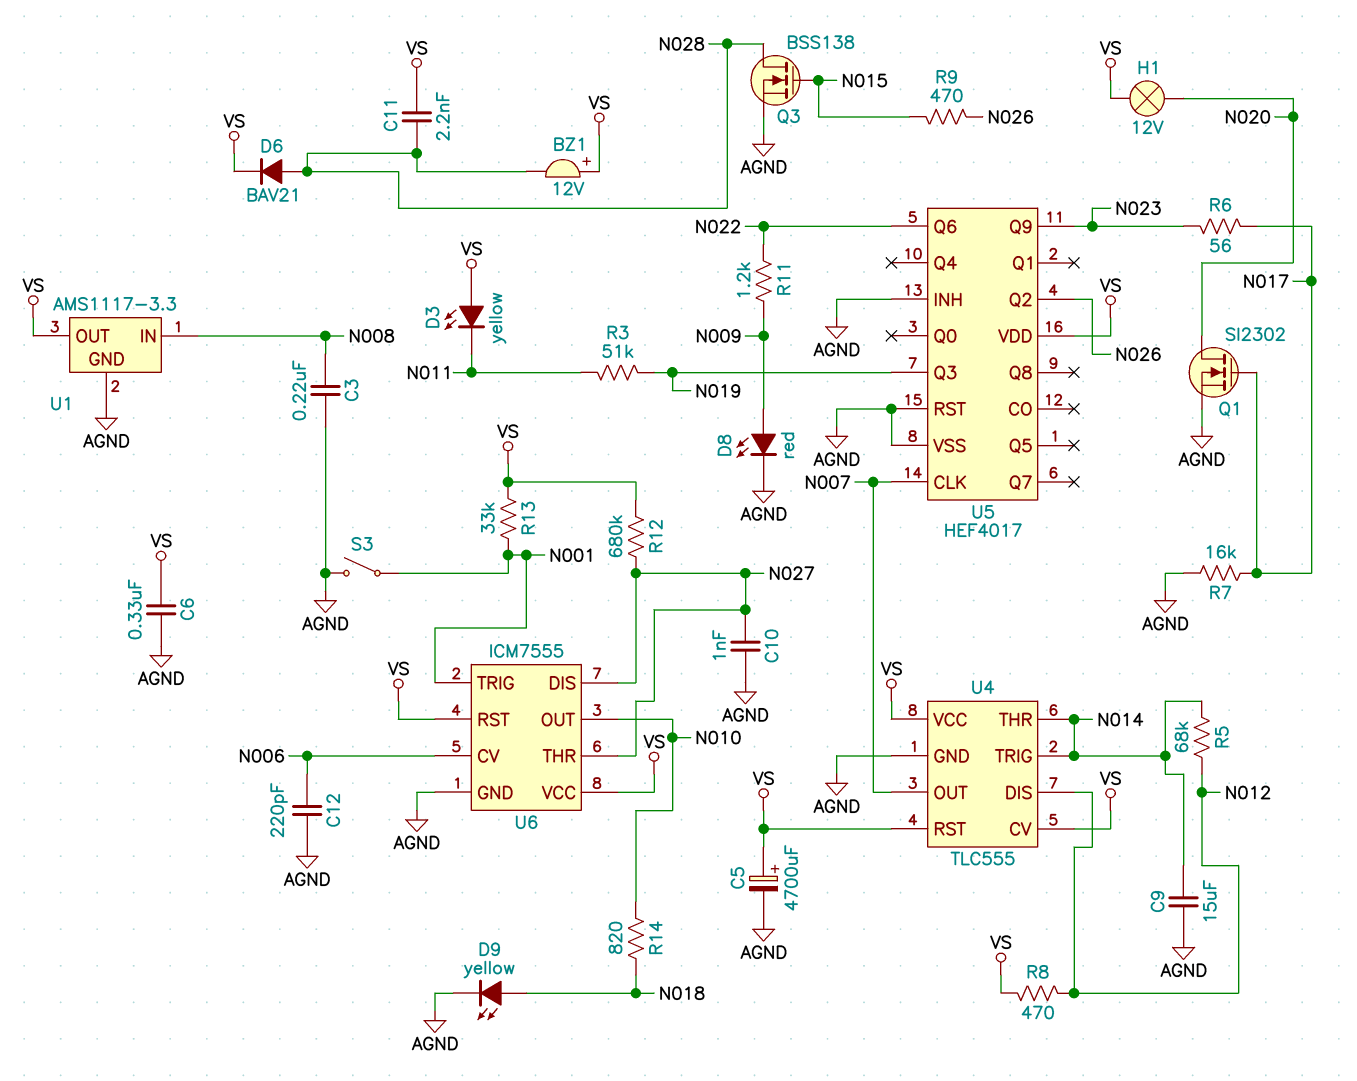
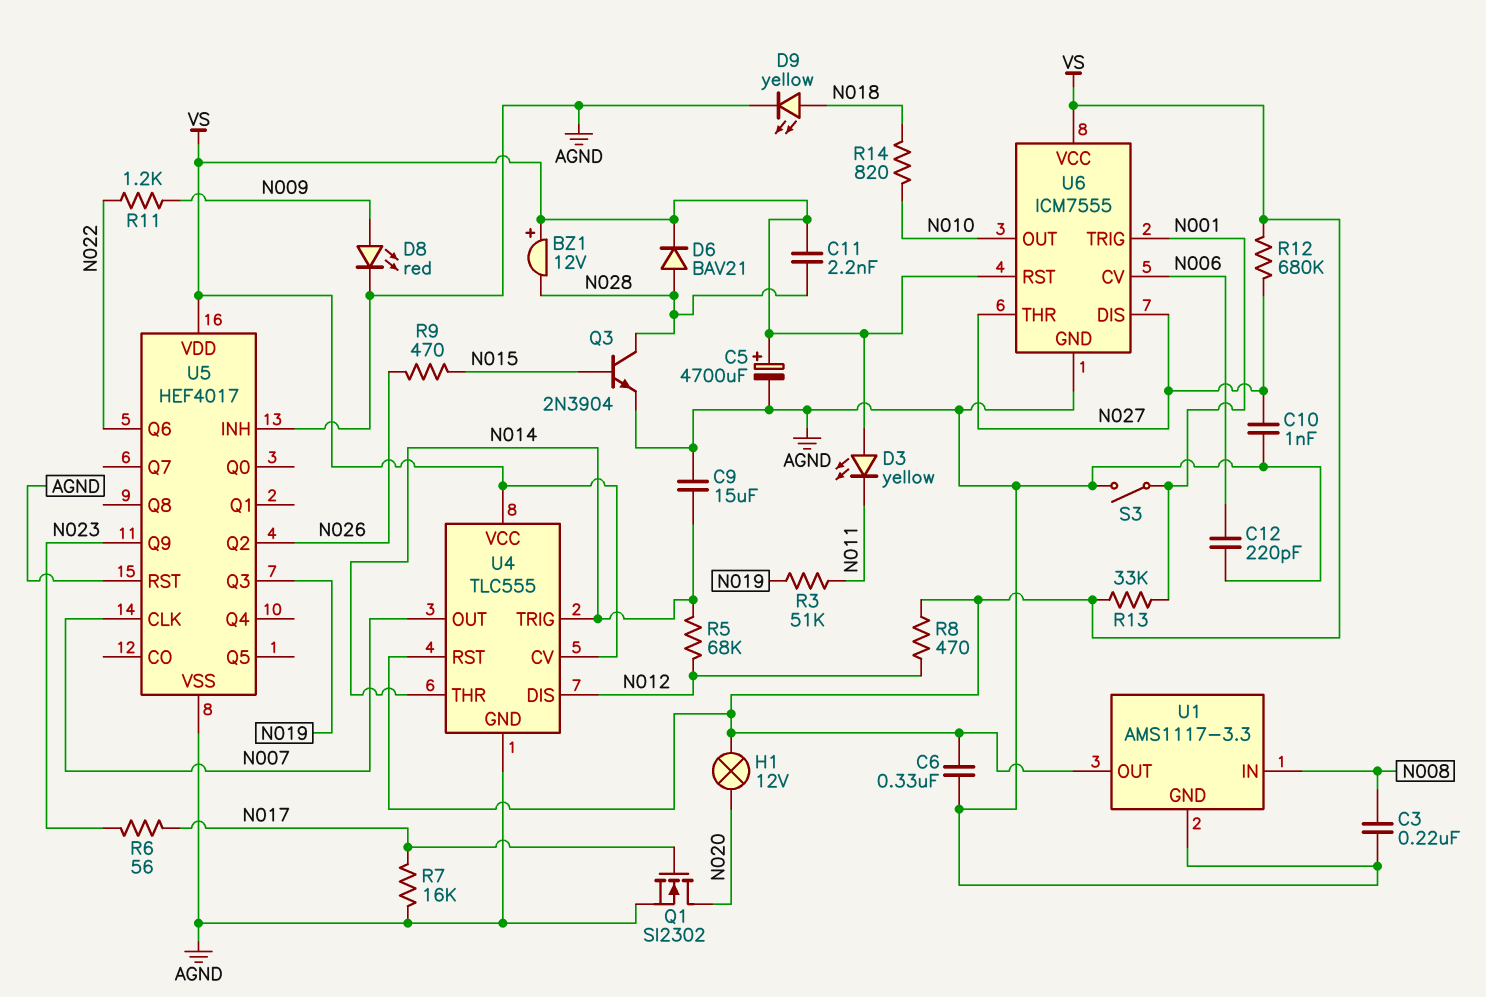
Q3: NMOS BSS138 (G N015, D N028, S AGND) -> NPN 2N3904 (B N015, C N028, E AGND)

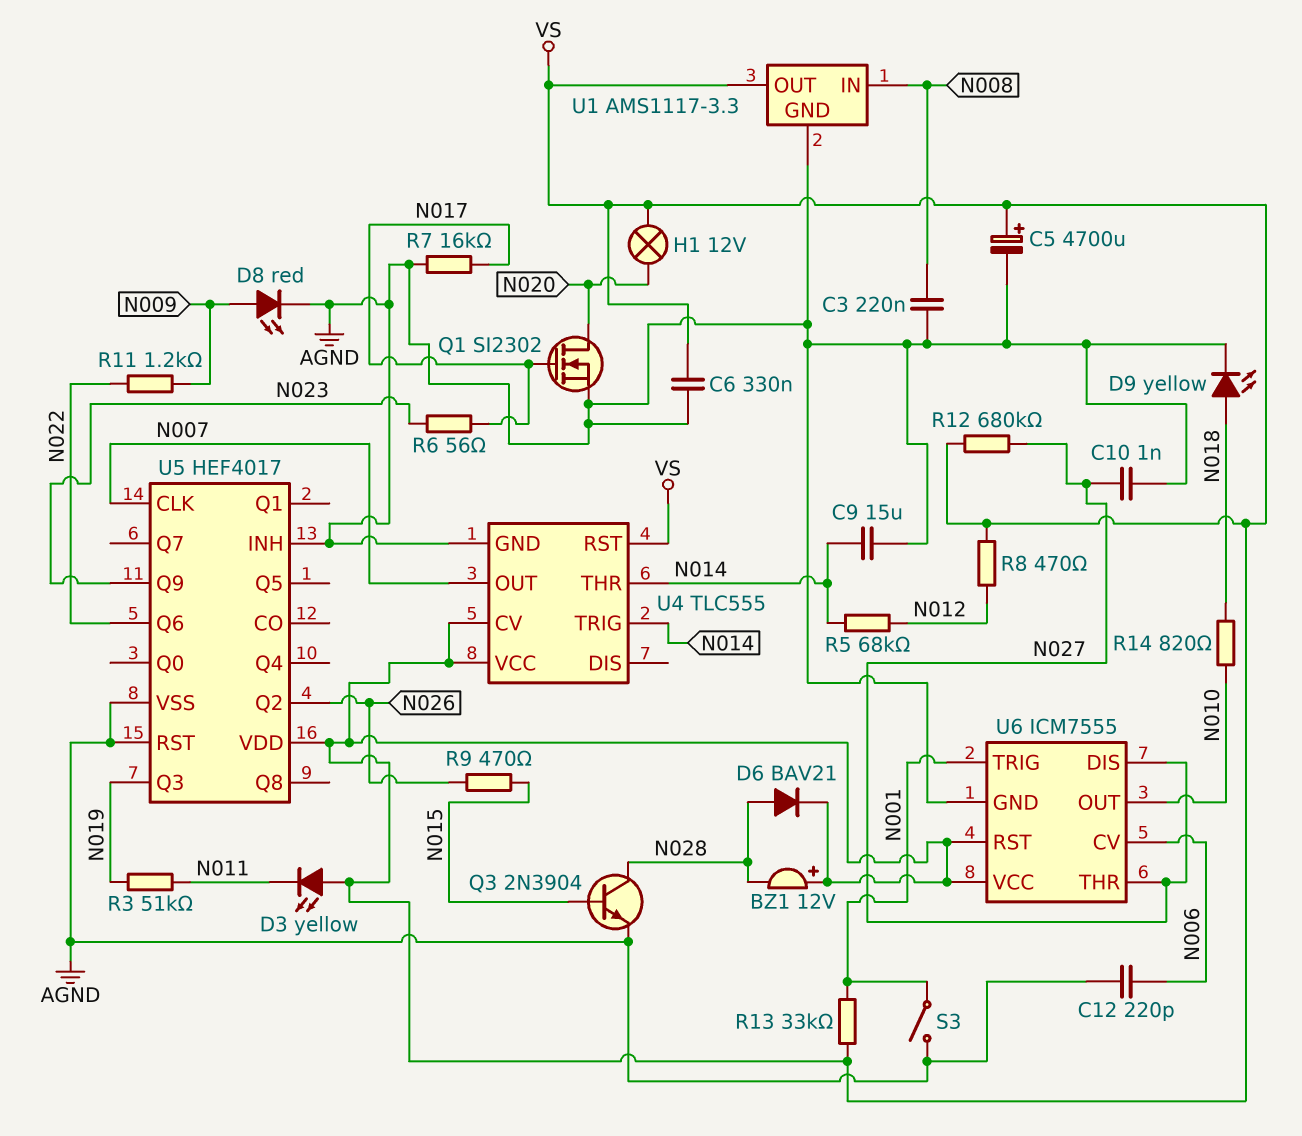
C11: 2.2nF (N028, VS) -> none
U4 pin DIS: N012 -> none

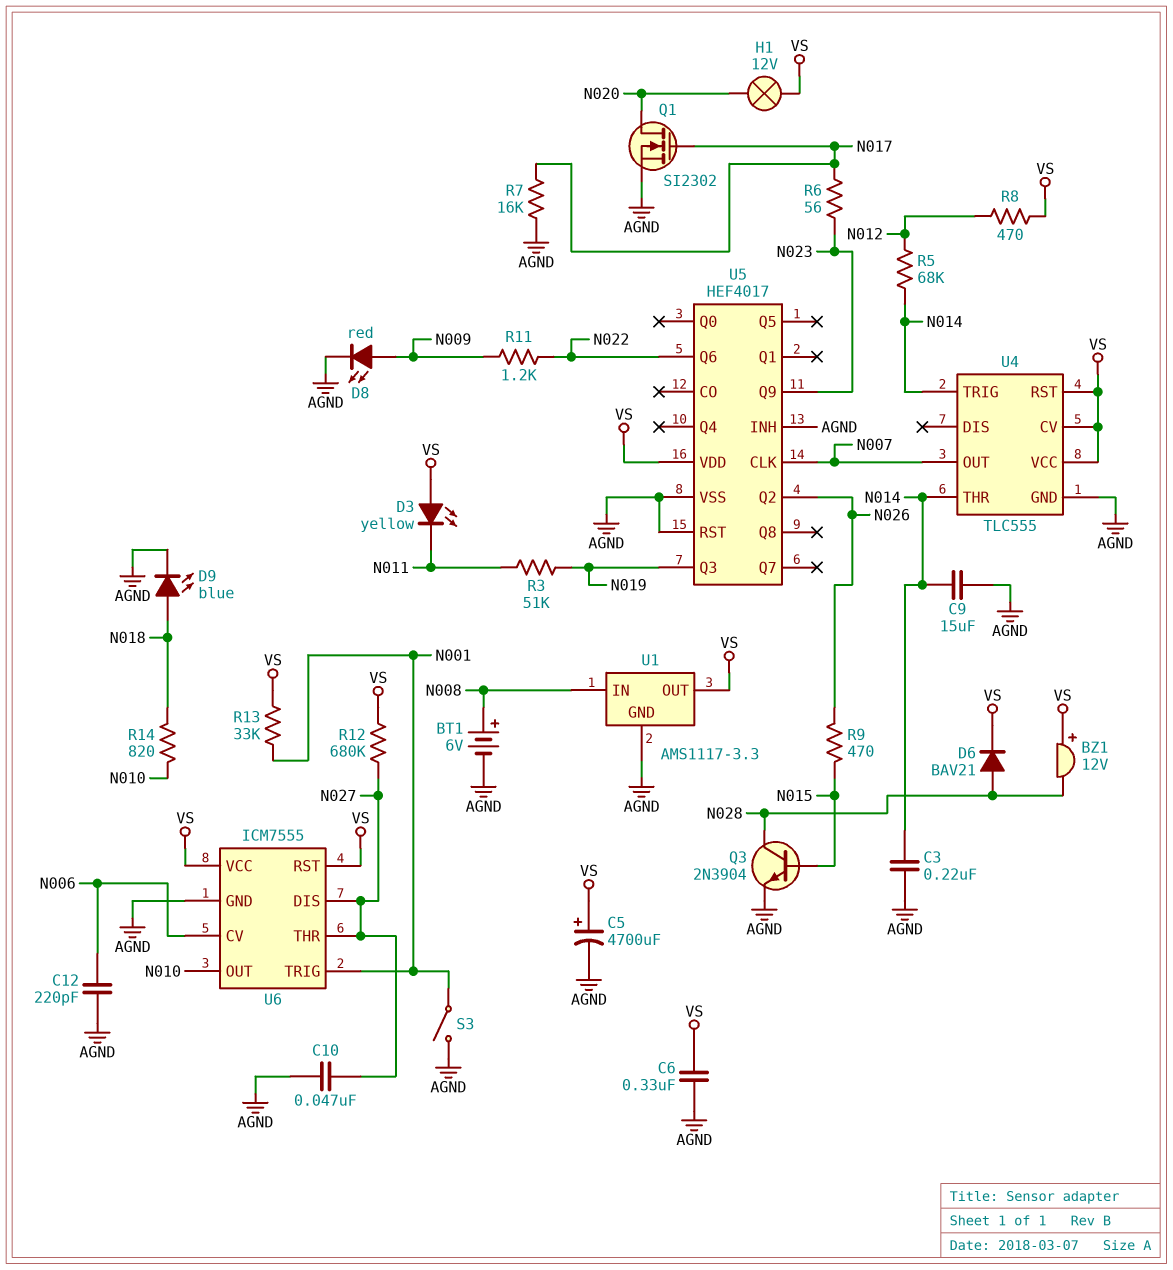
BT1: none -> 6V (plus N008, minus AGND)
C3: 220nF (AGND, N008) -> 220nF (AGND, N014)
C10: 1nF (AGND, N027) -> 47nF (AGND, N027)
D9: LED yellow (A N018, K AGND) -> LED blue (A N018, K AGND)

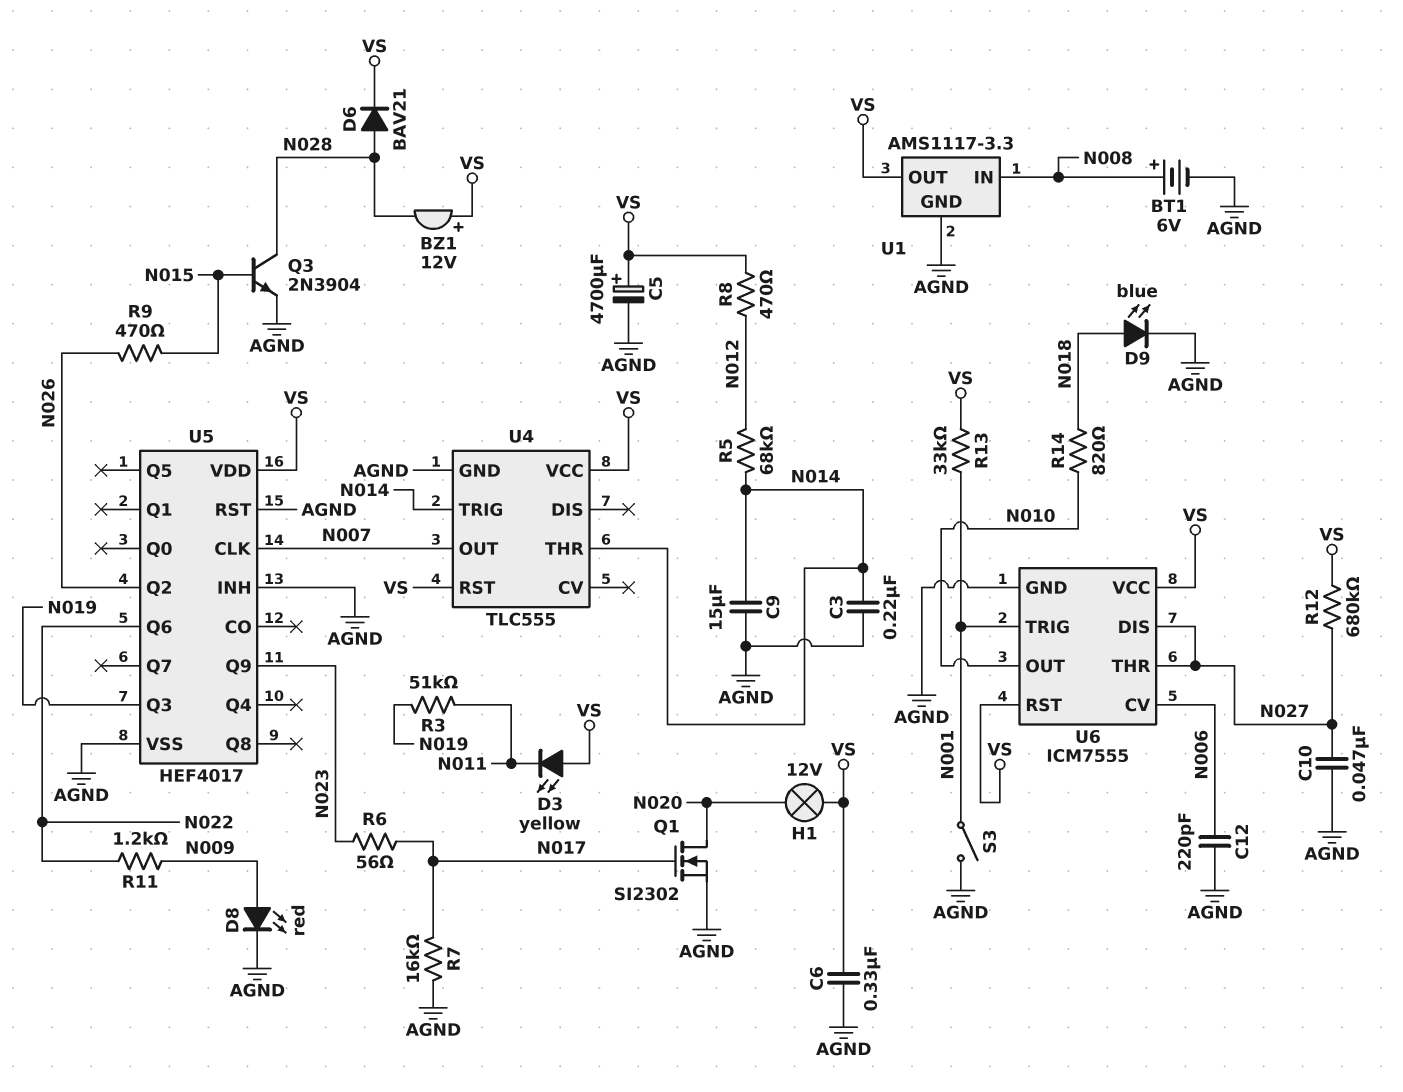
U4 pin CV: VS -> none

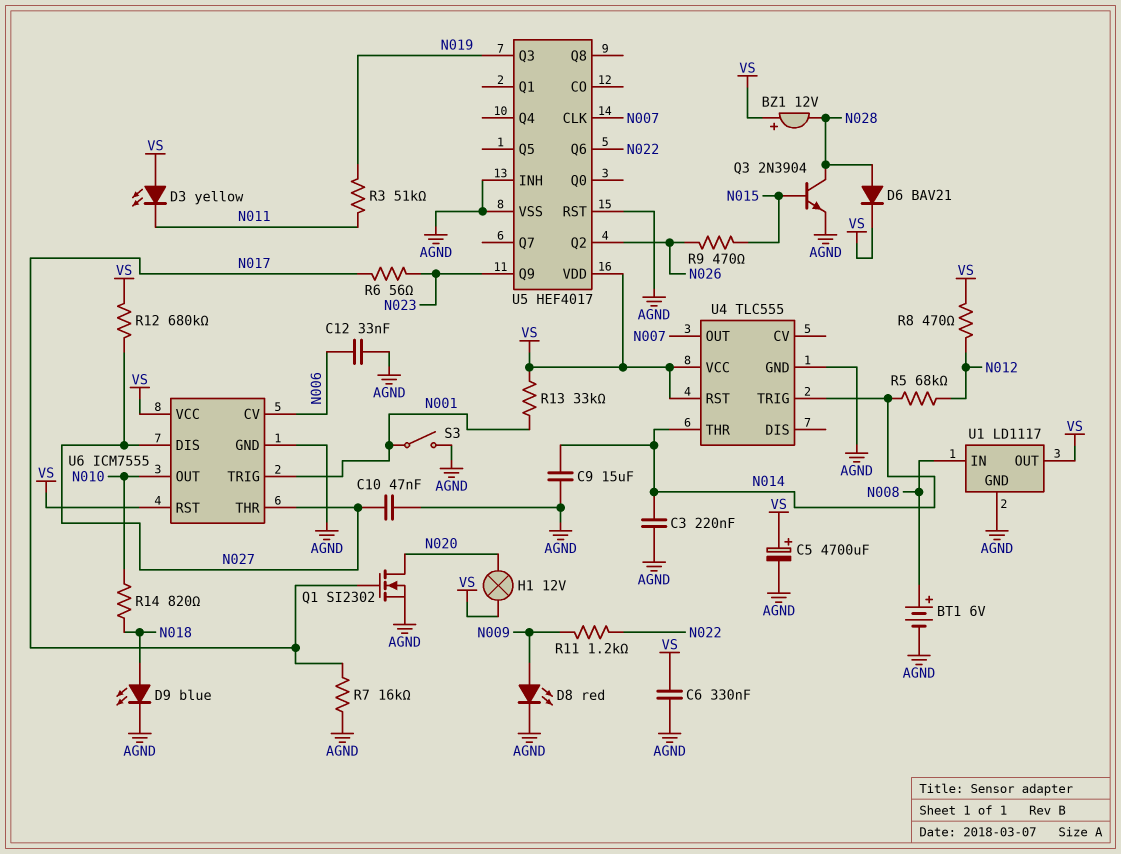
C12: 220pF (AGND, N006) -> 33nF (AGND, N006)
U1: AMS1117-3.3 -> LD1117

